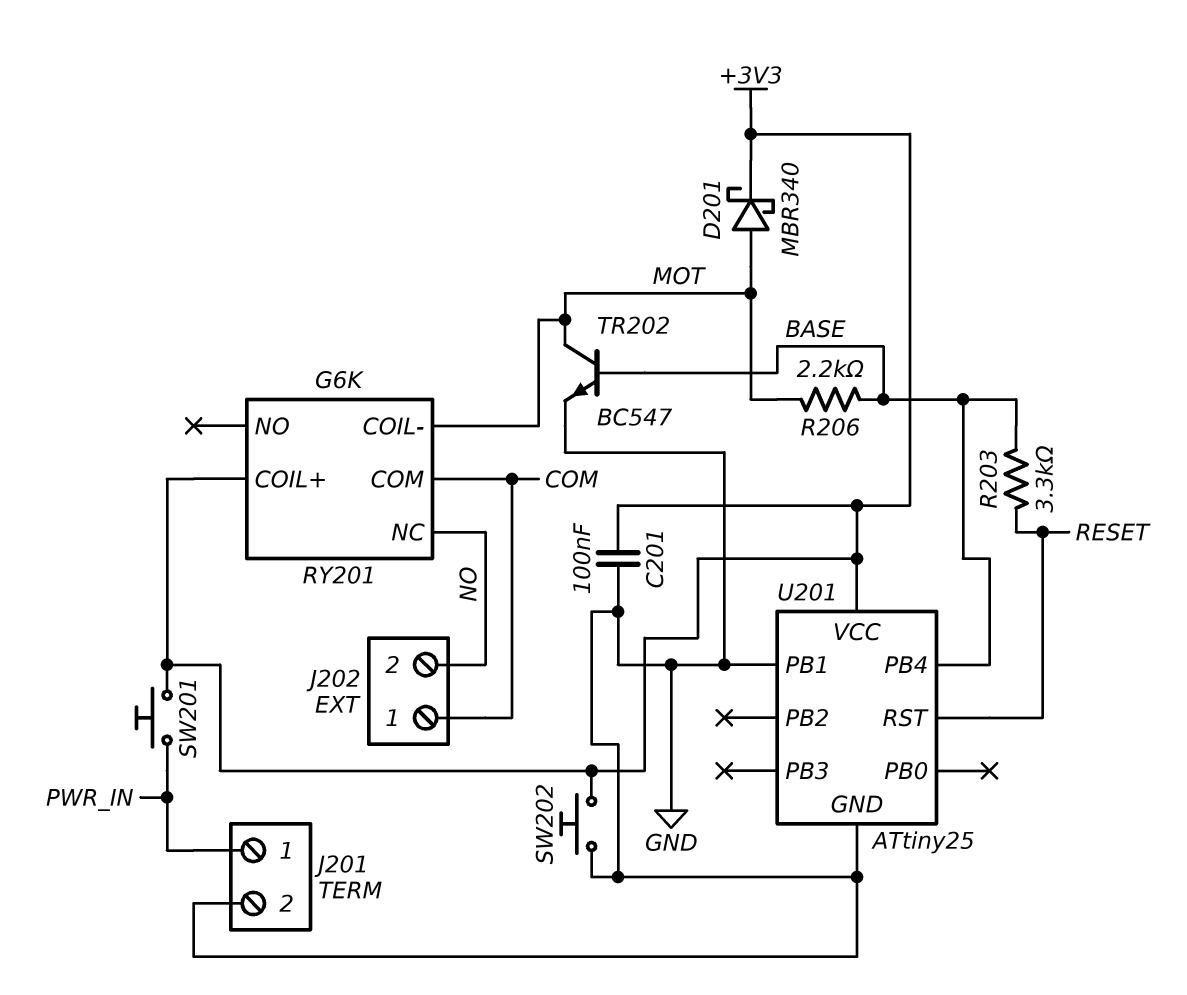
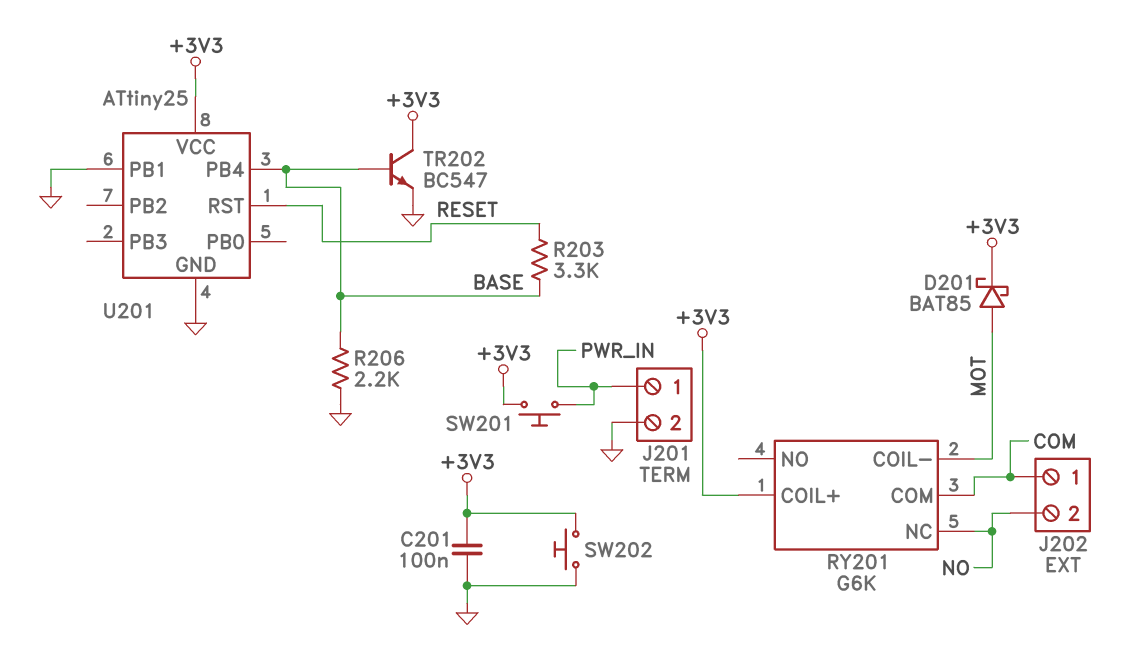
D201: schottky MBR340 (A MOT, K +3V3) -> schottky BAT85 (A MOT, K +3V3)
R206: 2.2k (BASE, MOT) -> 2.2k (BASE, GND)
TR202: NPN BC547 (B BASE, C MOT, E GND) -> NPN BC547 (B BASE, C +3V3, E GND)

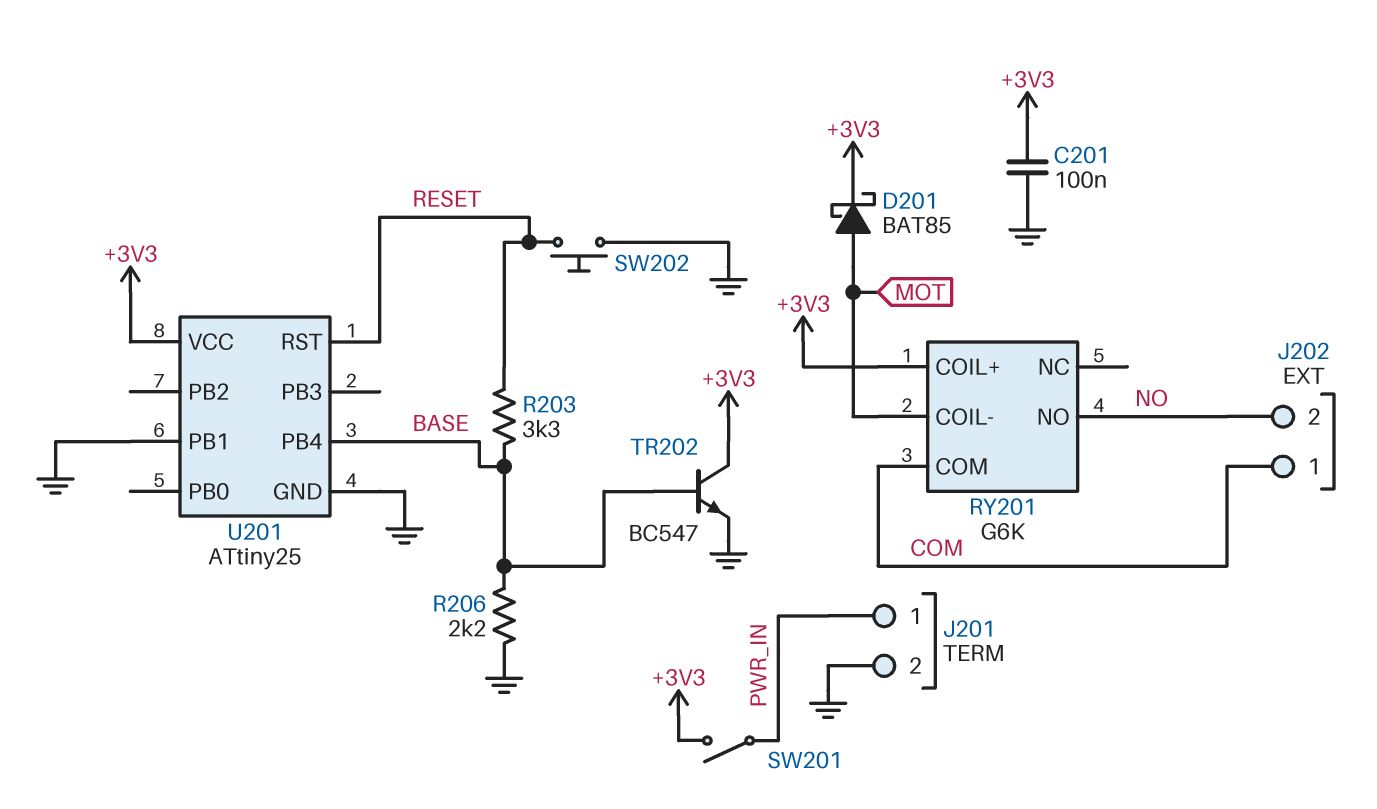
RY201 pin NC: NO -> none
RY201 pin NO: none -> NO
SW201: button (+3V3, PWR_IN) -> switch (+3V3, PWR_IN)
SW202: button (+3V3, GND) -> button (GND, RESET)

